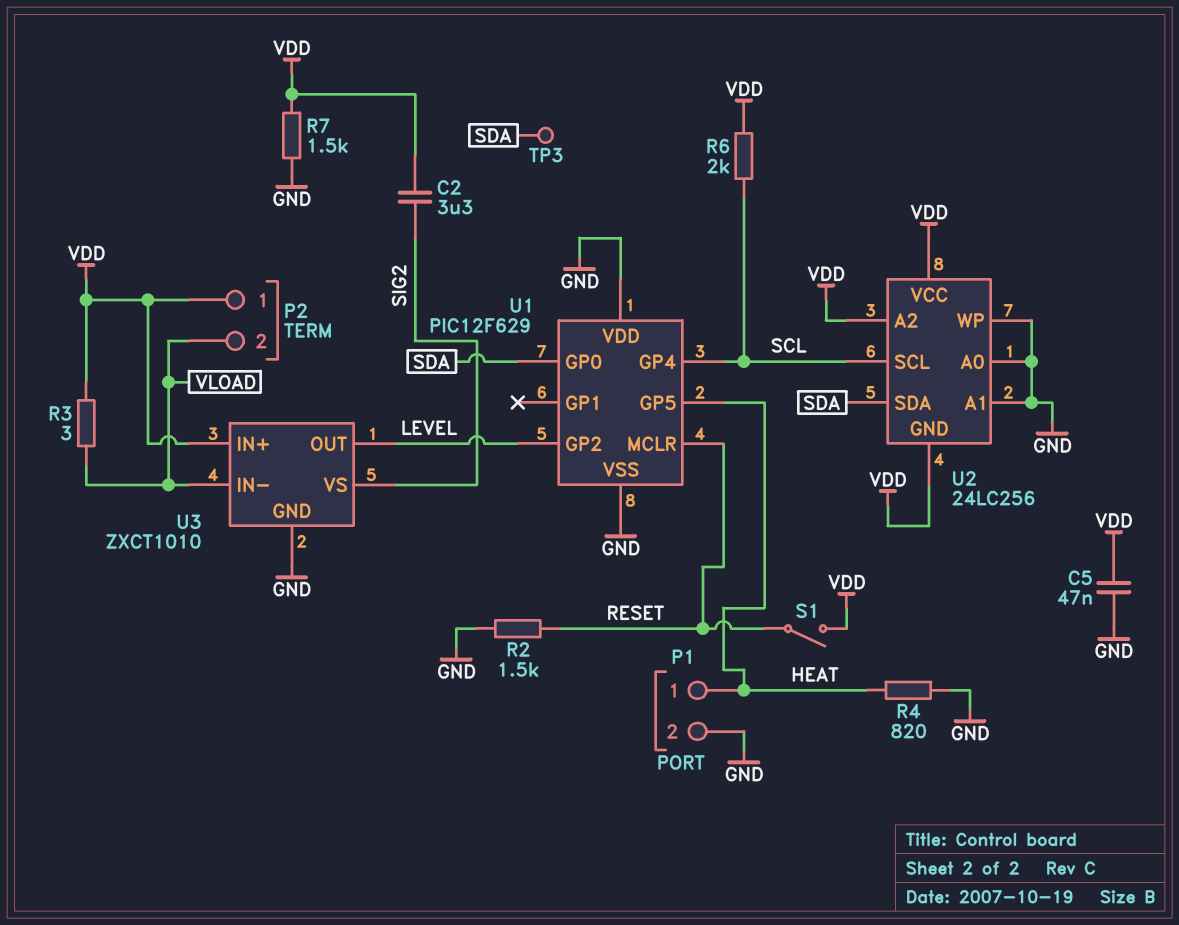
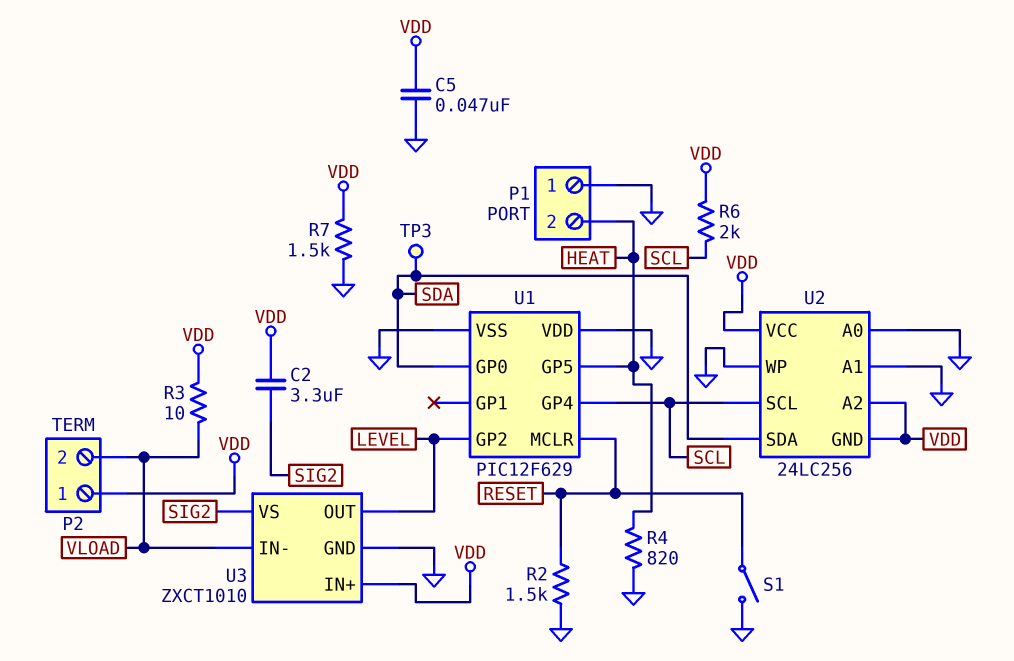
P1 pin 1: HEAT -> GND
P1 pin 2: GND -> HEAT
R3: 3 (VDD, VLOAD) -> 10 (VDD, VLOAD)
S1: switch (RESET, VDD) -> switch (GND, RESET)

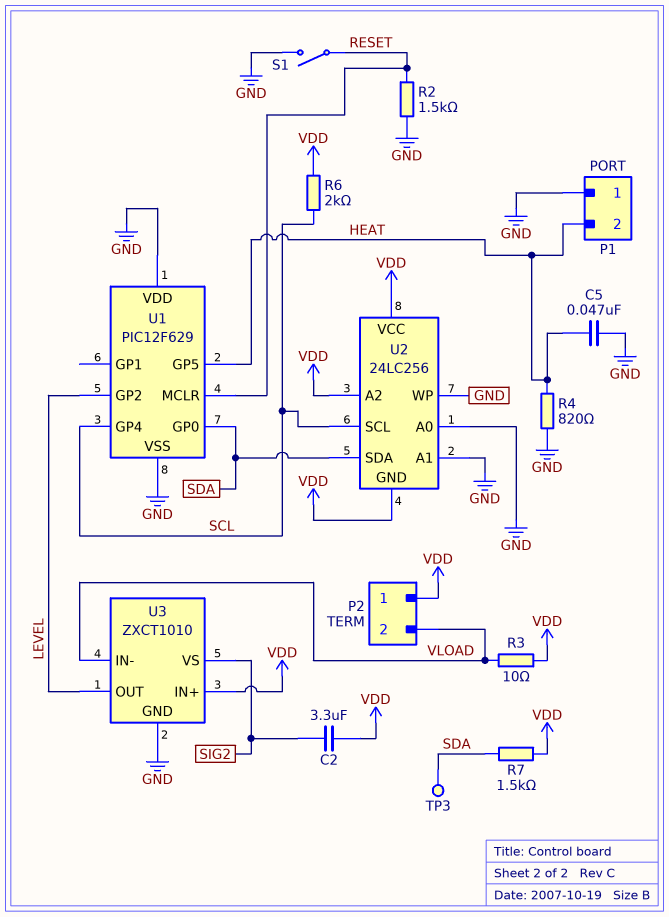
C5: 47nF (GND, VDD) -> 47nF (GND, HEAT)
R7: 1.5k (GND, VDD) -> 1.5k (SDA, VDD)

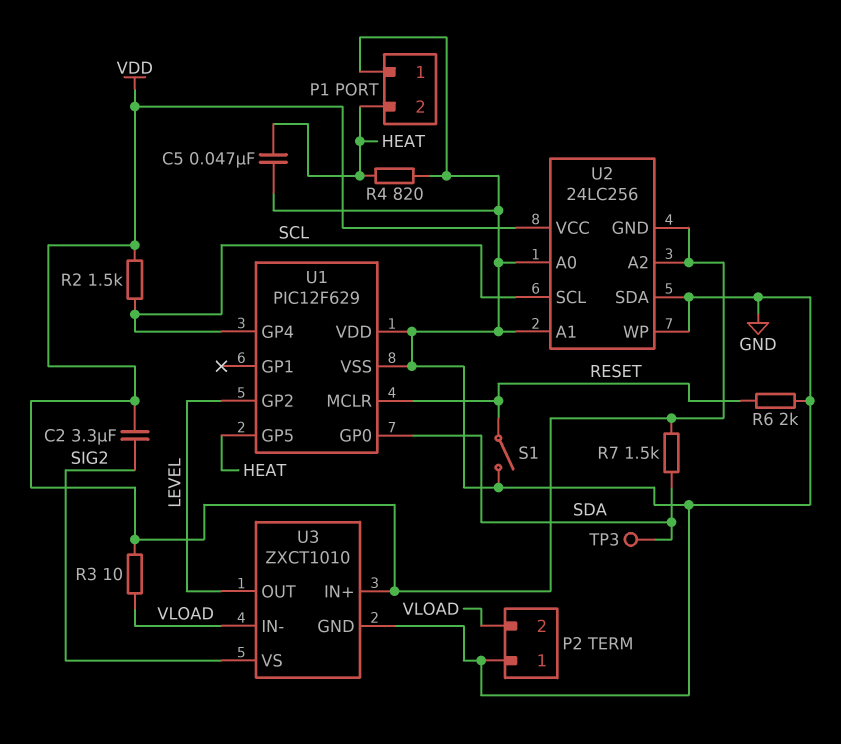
P2 pin 1: VDD -> GND
R2: 1.5k (GND, RESET) -> 1.5k (SCL, VDD)
R6: 2k (SCL, VDD) -> 2k (GND, RESET)
U2 pin SDA: SDA -> GND

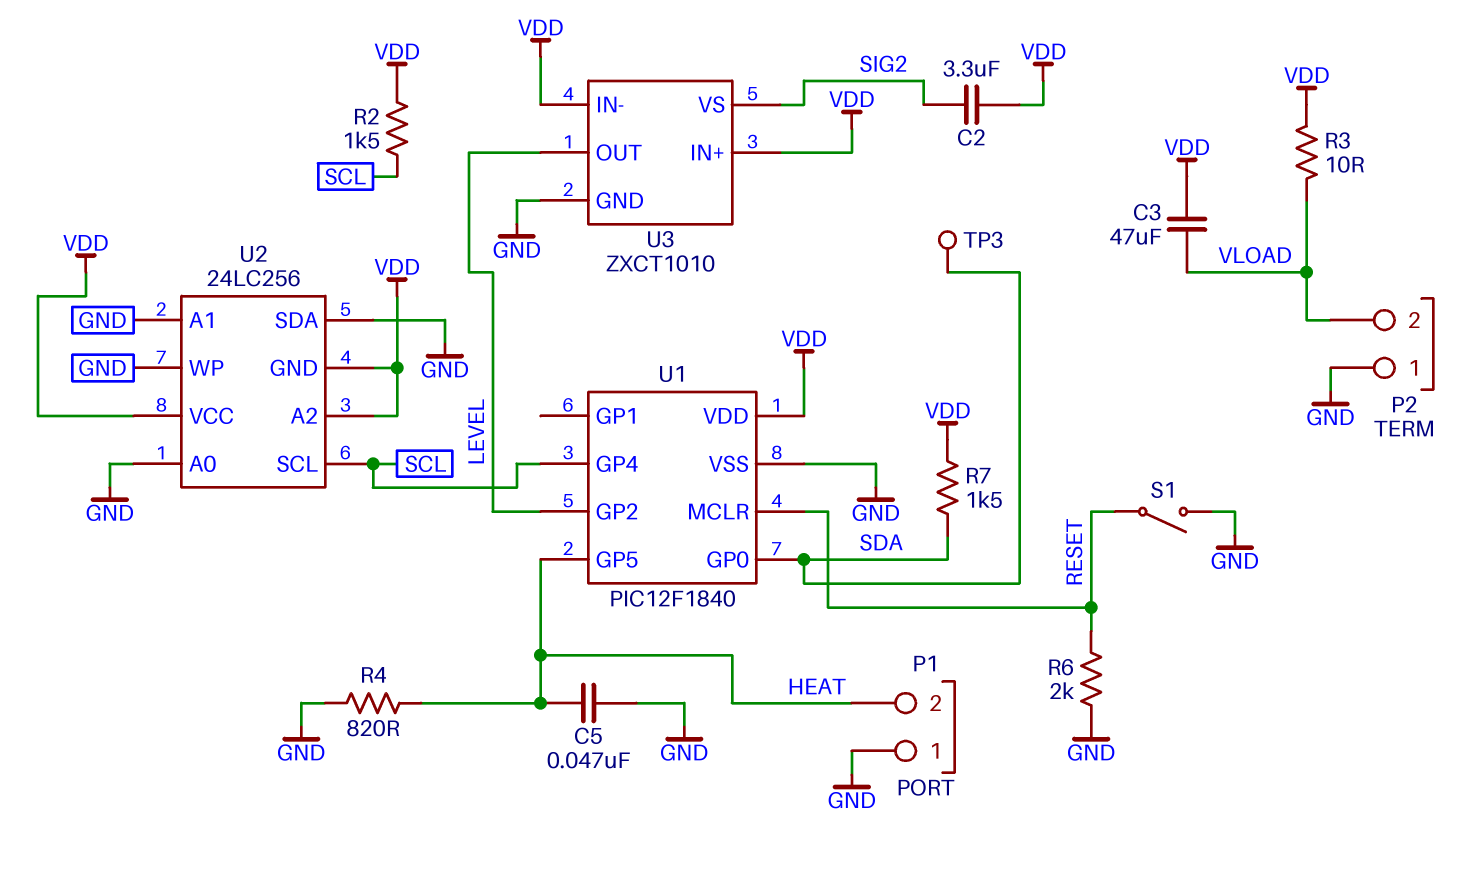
C3: none -> 47uF (VDD, VLOAD)
U1: PIC12F629 -> PIC12F1840
U1 pin VDD: GND -> VDD
U3 pin IN-: VLOAD -> VDD

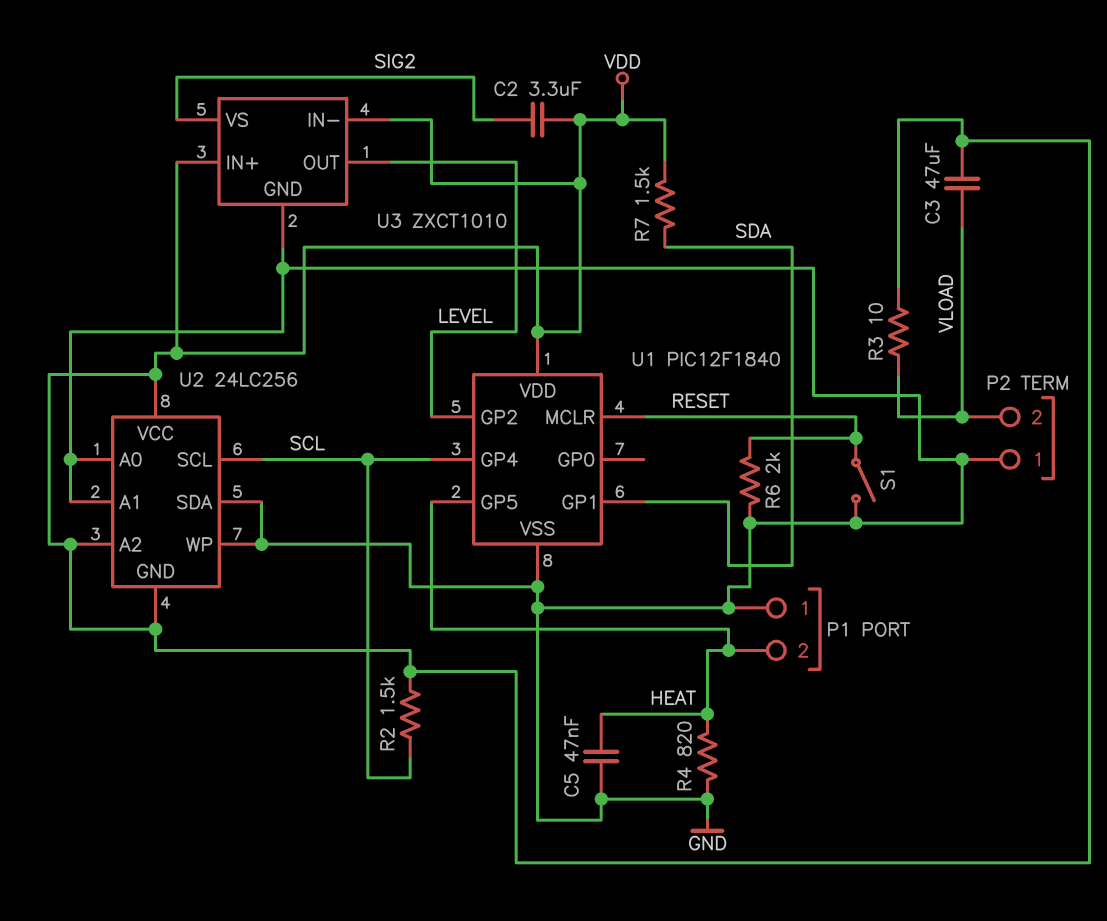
TP3: test point (SDA) -> none
U1 pin GP0: SDA -> none
U1 pin GP1: none -> SDA

